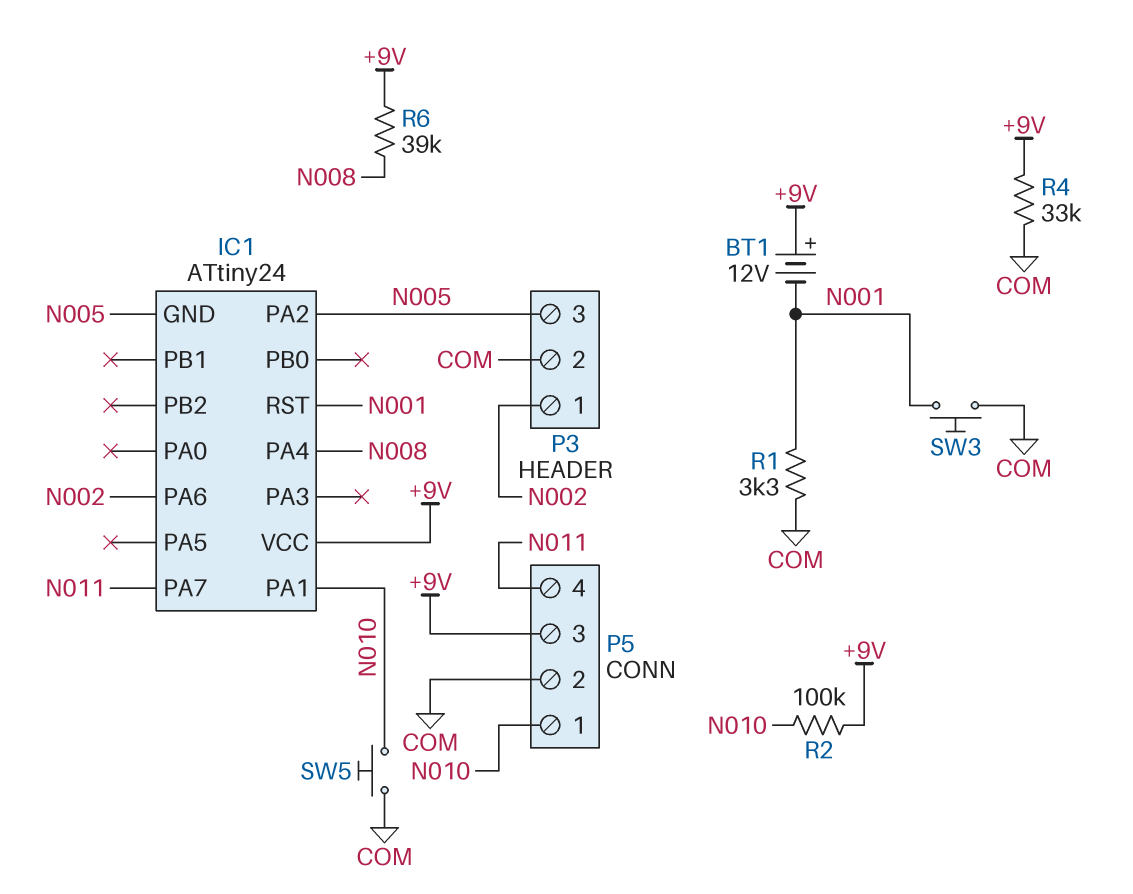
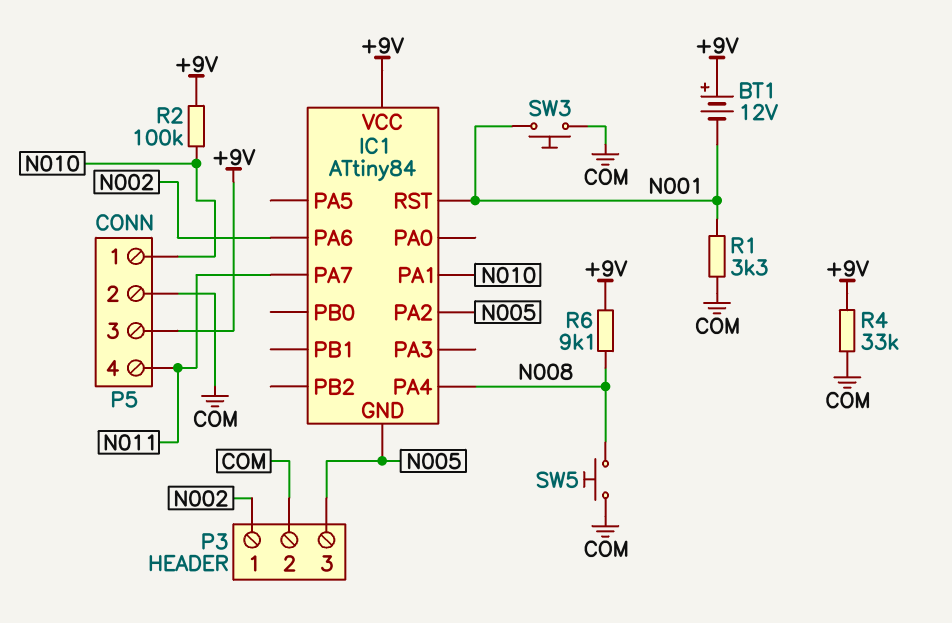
IC1: ATtiny24 -> ATtiny84
R6: 39k (+9V, N008) -> 9.1k (+9V, N008)
SW5: button (COM, N010) -> button (COM, N008)

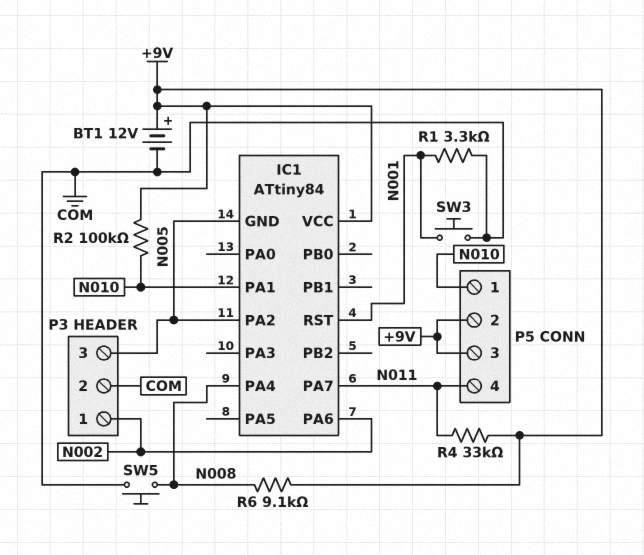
BT1: 12V (plus +9V, minus N001) -> 12V (plus +9V, minus COM)
P5 pin 2: COM -> +9V
R4: 33k (+9V, COM) -> 33k (+9V, N011)

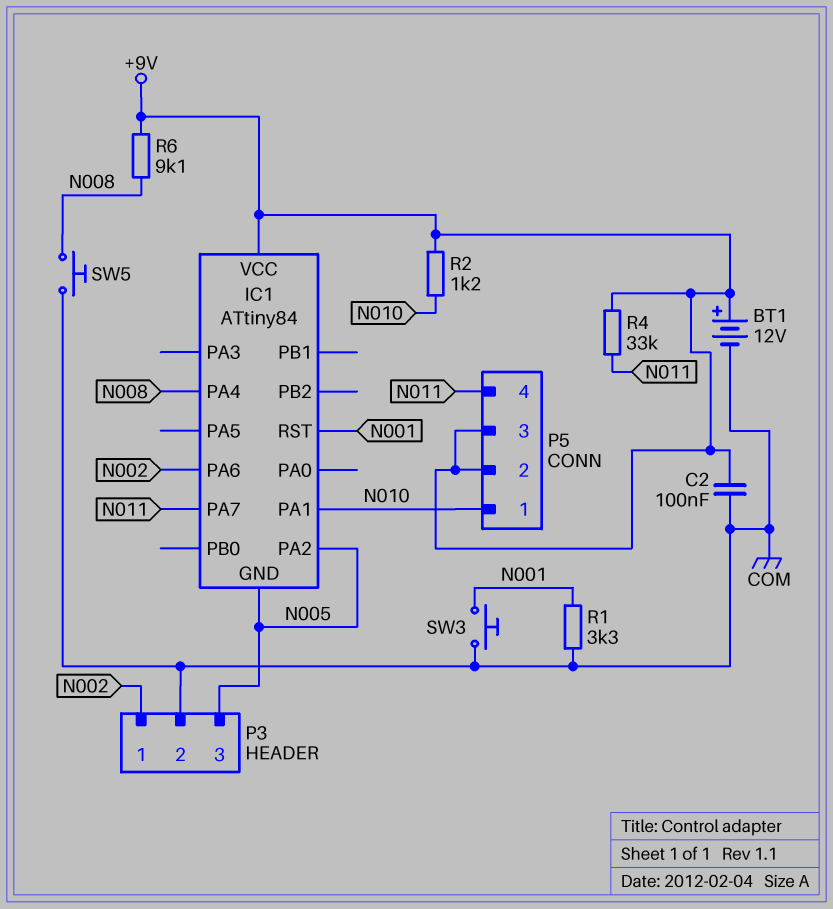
C2: none -> 100nF (+9V, COM)
R2: 100k (+9V, N010) -> 1.2k (+9V, N010)

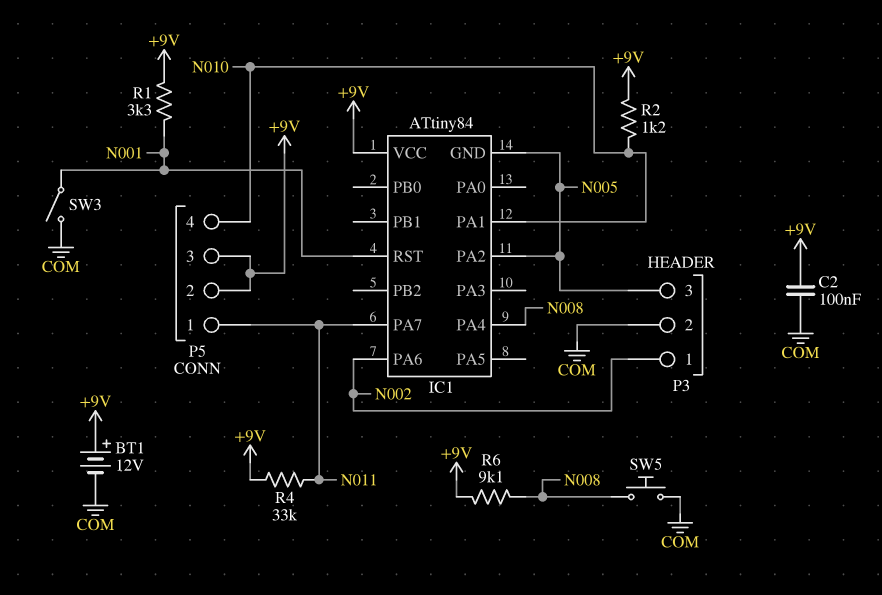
P5 pin 1: N010 -> N011
P5 pin 4: N011 -> N010
R1: 3.3k (COM, N001) -> 3.3k (+9V, N001)
SW3: button (COM, N001) -> switch (COM, N001)

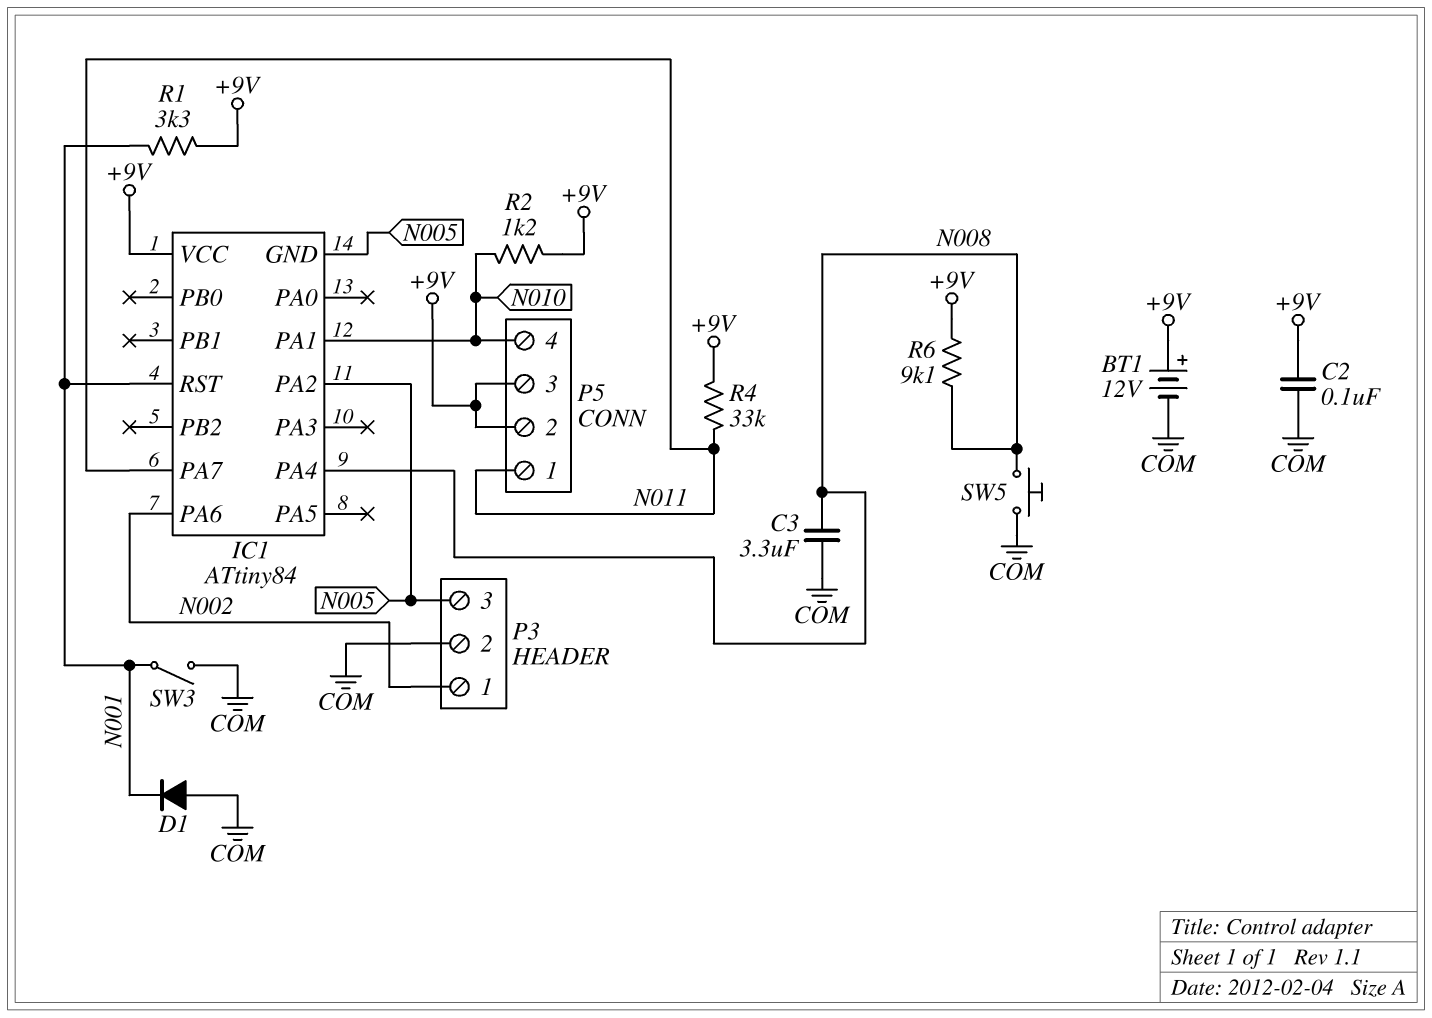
C3: none -> 3.3uF (COM, N008)
D1: none -> diode (A COM, K N001)

